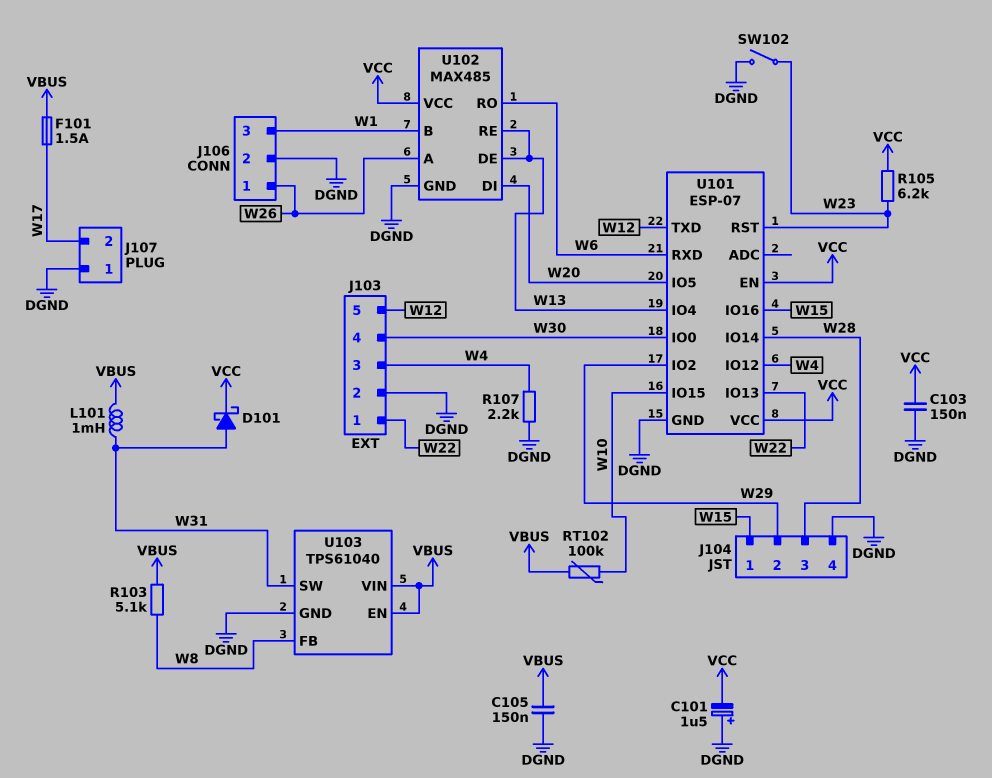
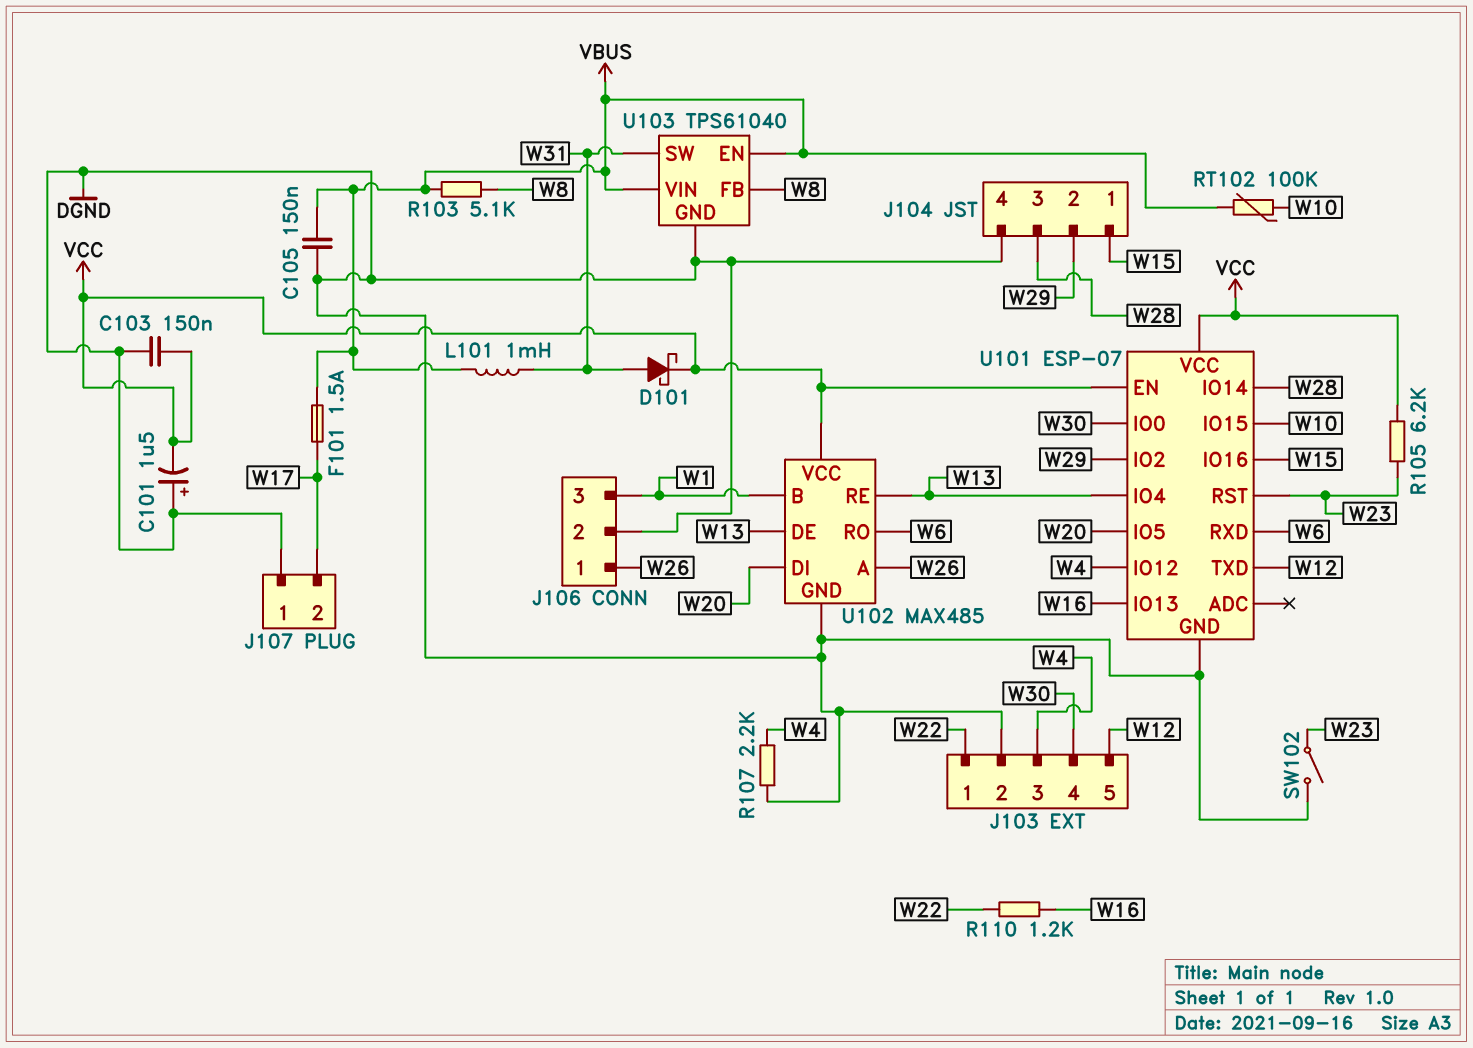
R110: none -> 1.2k (W16, W22)
U101 pin IO13: W22 -> W16

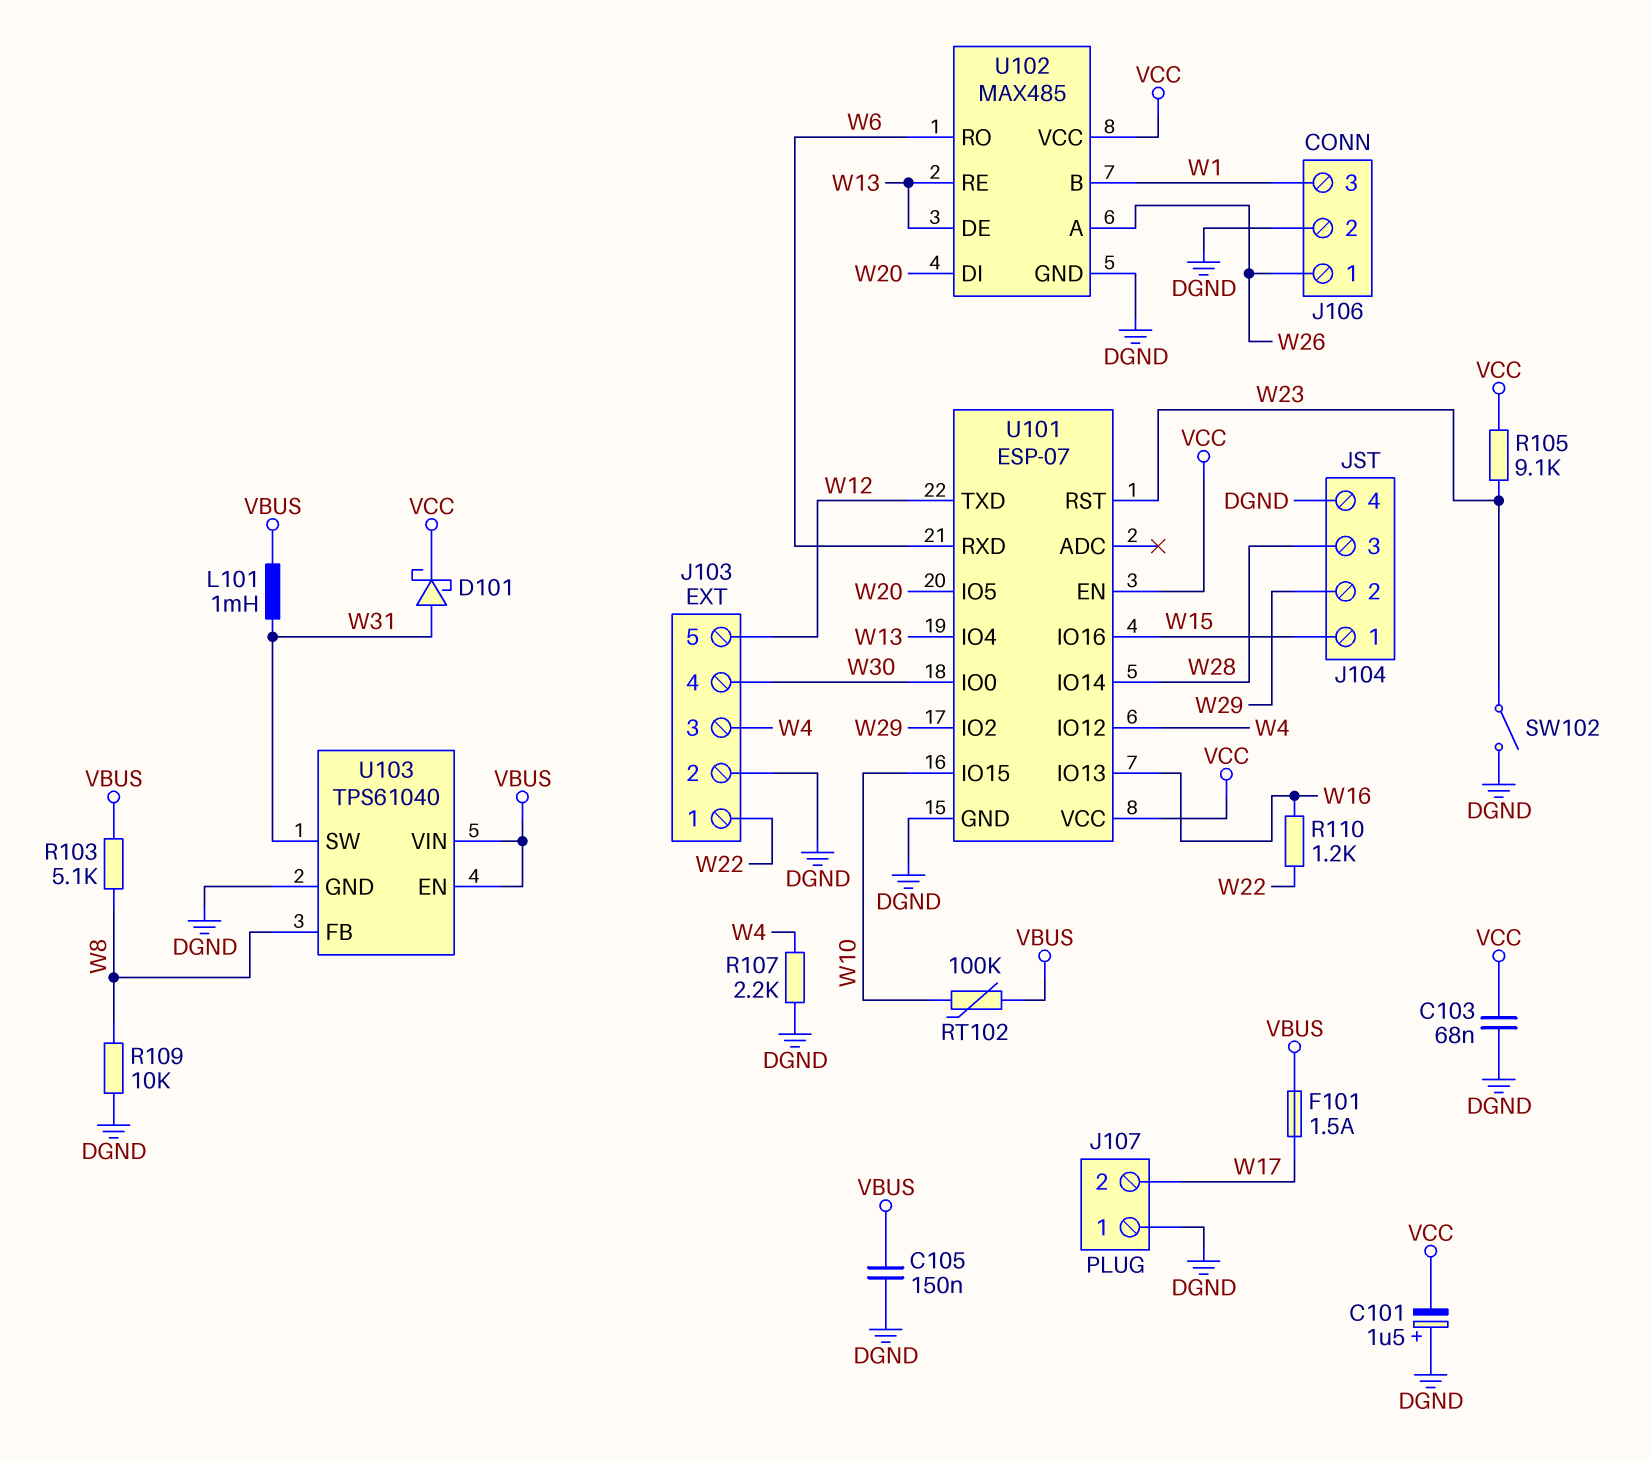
C103: 150nF (DGND, VCC) -> 68nF (DGND, VCC)
R105: 6.2k (VCC, W23) -> 9.1k (VCC, W23)
R109: none -> 10k (DGND, W8)

